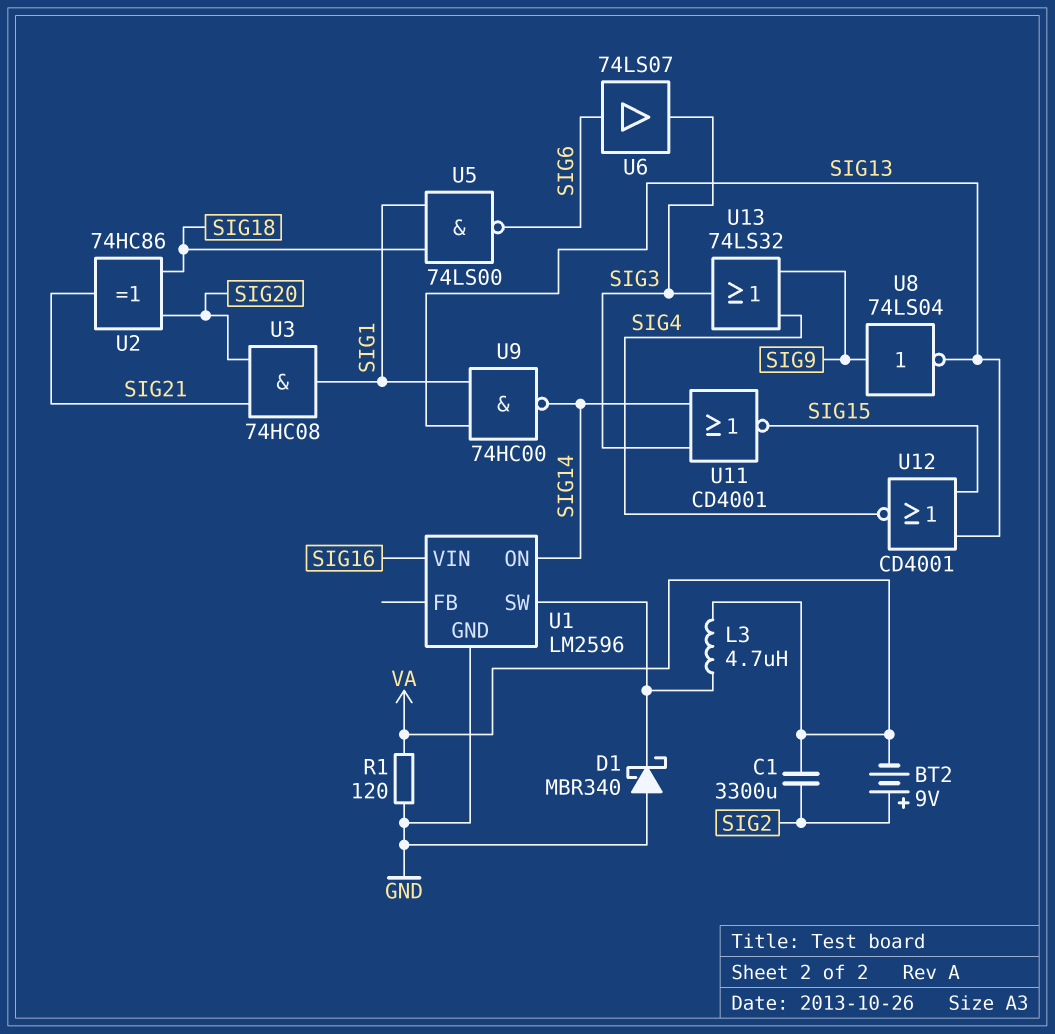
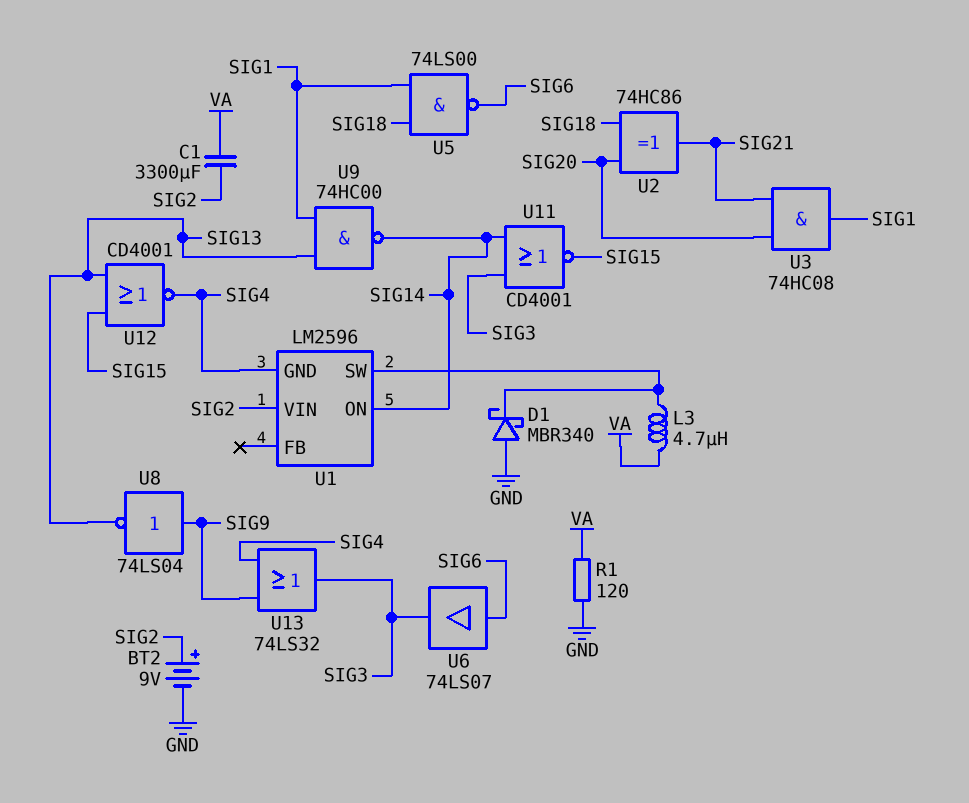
BT2: 9V (plus SIG2, minus VA) -> 9V (plus SIG2, minus GND)
U1 pin GND: GND -> SIG4
U1 pin VIN: SIG16 -> SIG2

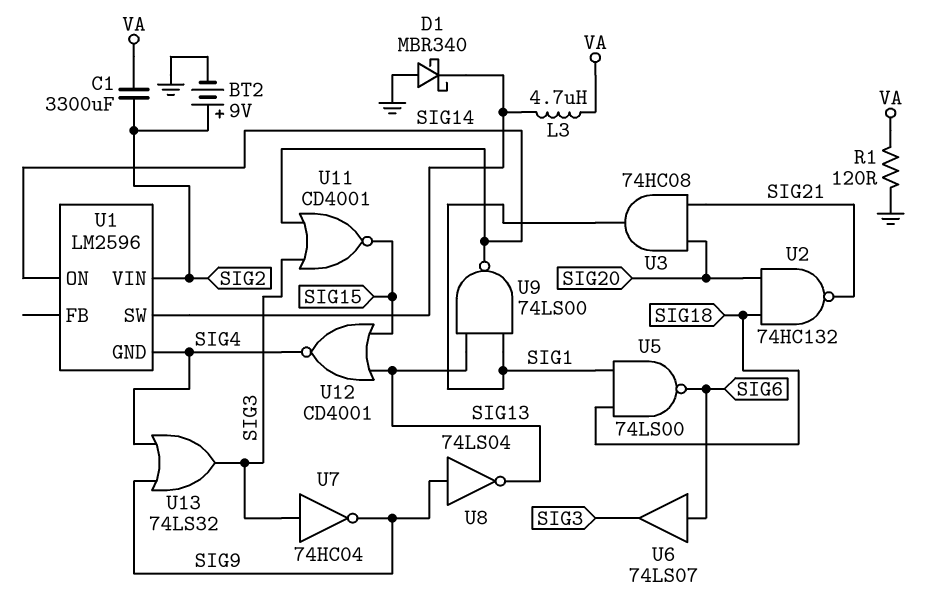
U2: XOR 74HC86 (in SIG18, in SIG20, out SIG21) -> NAND 74HC132 (in SIG18, in SIG20, out SIG21)
U7: none -> NOT 74HC04 (in SIG3, out SIG9)
U9: NAND 74HC00 (in SIG1, in SIG13, out SIG14) -> NAND 74LS00 (in SIG1, in SIG13, out SIG14)

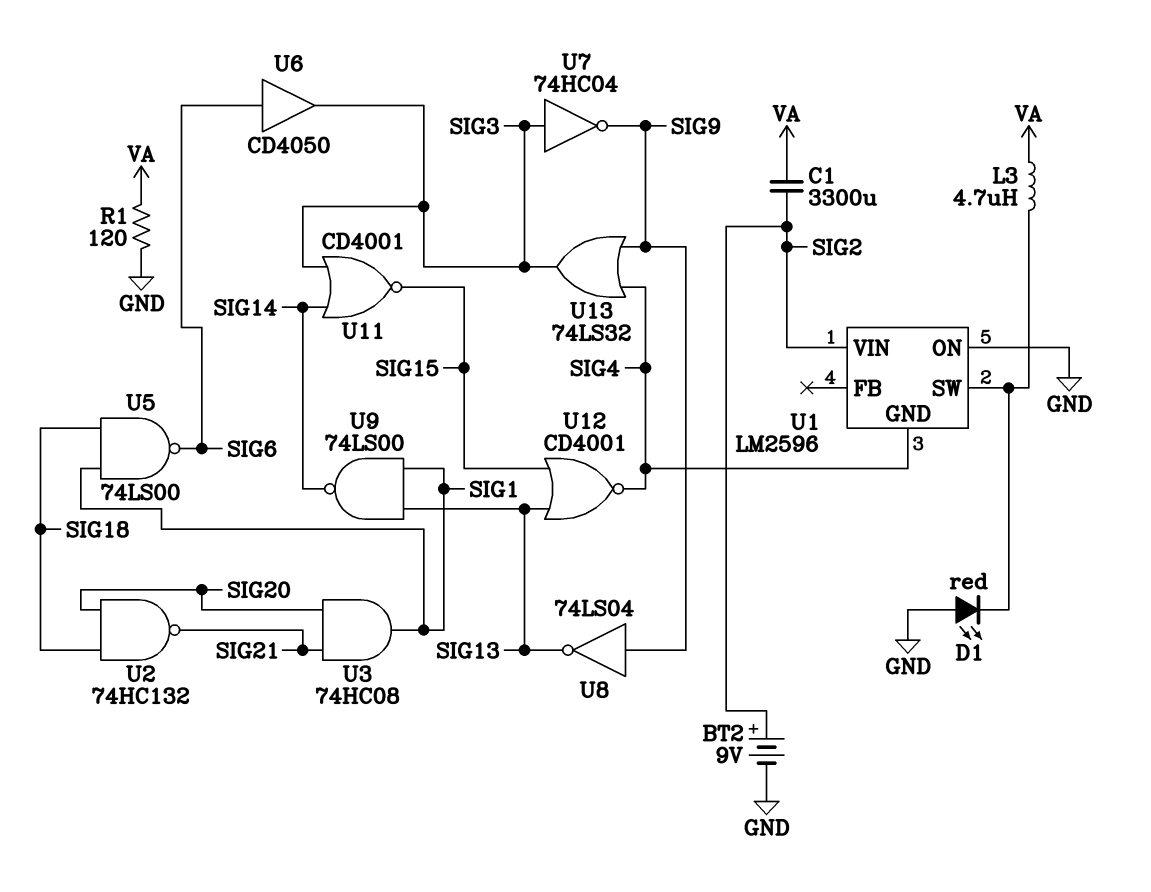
D1: schottky MBR340 (A GND, K U1/SW) -> LED red (A GND, K U1/SW)
U1 pin ON: SIG14 -> GND
U6: buffer 74LS07 (in SIG6, out SIG3) -> buffer CD4050 (in SIG6, out SIG3)

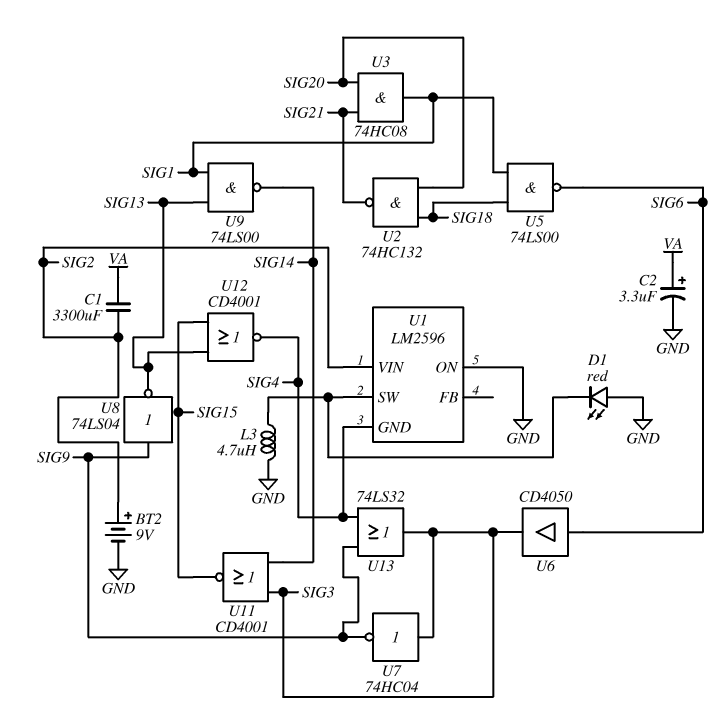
C2: none -> 3.3uF (plus VA, minus GND)
L3: 4.7uH (U1/SW, VA) -> 4.7uH (GND, U1/SW)
R1: 120 (GND, VA) -> none

